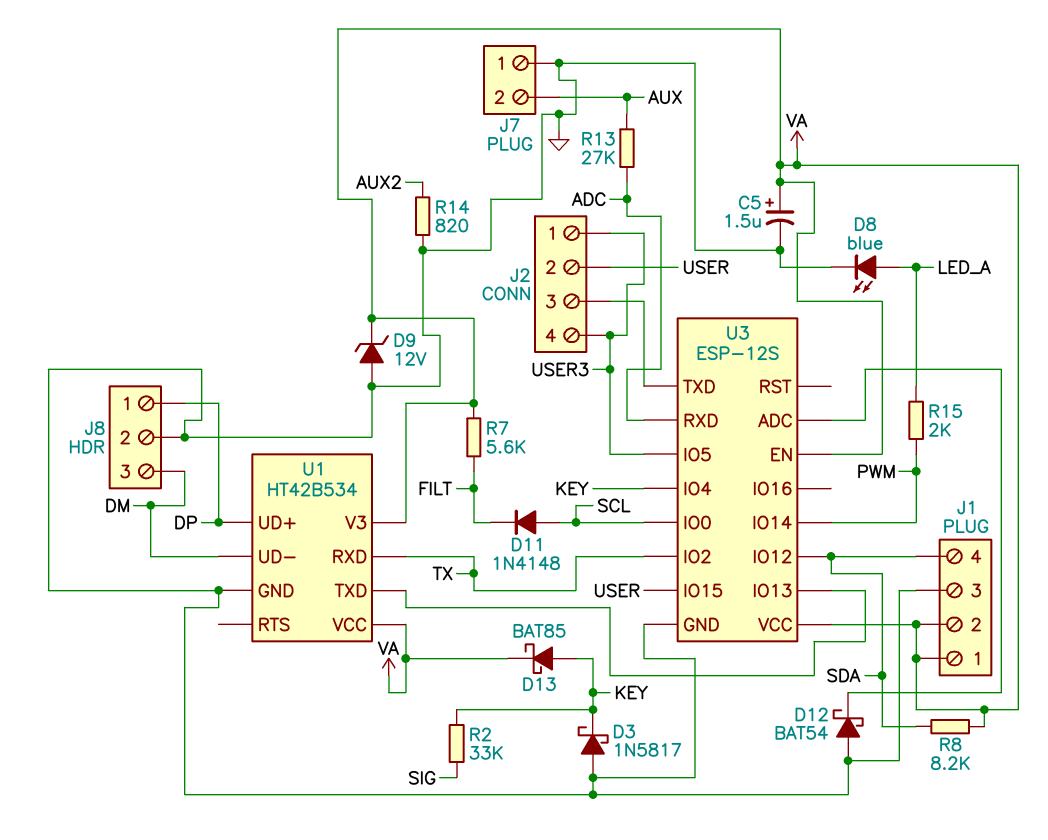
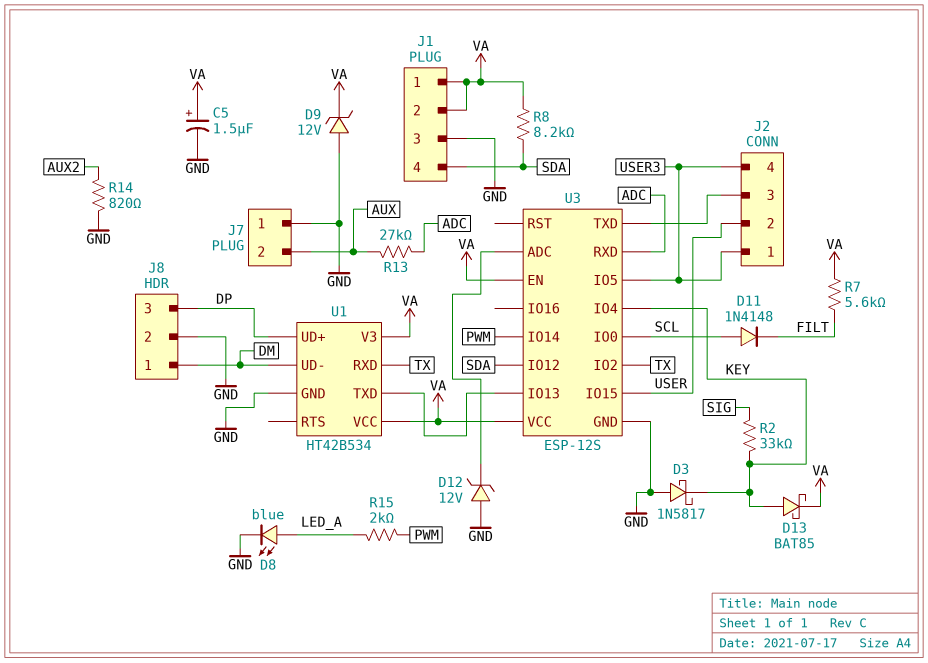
D12: schottky BAT54 (A GND, K U3/ADC) -> zener 12V (A GND, K U3/ADC)
J8 pin 1: DP -> DM
J8 pin 3: DM -> DP

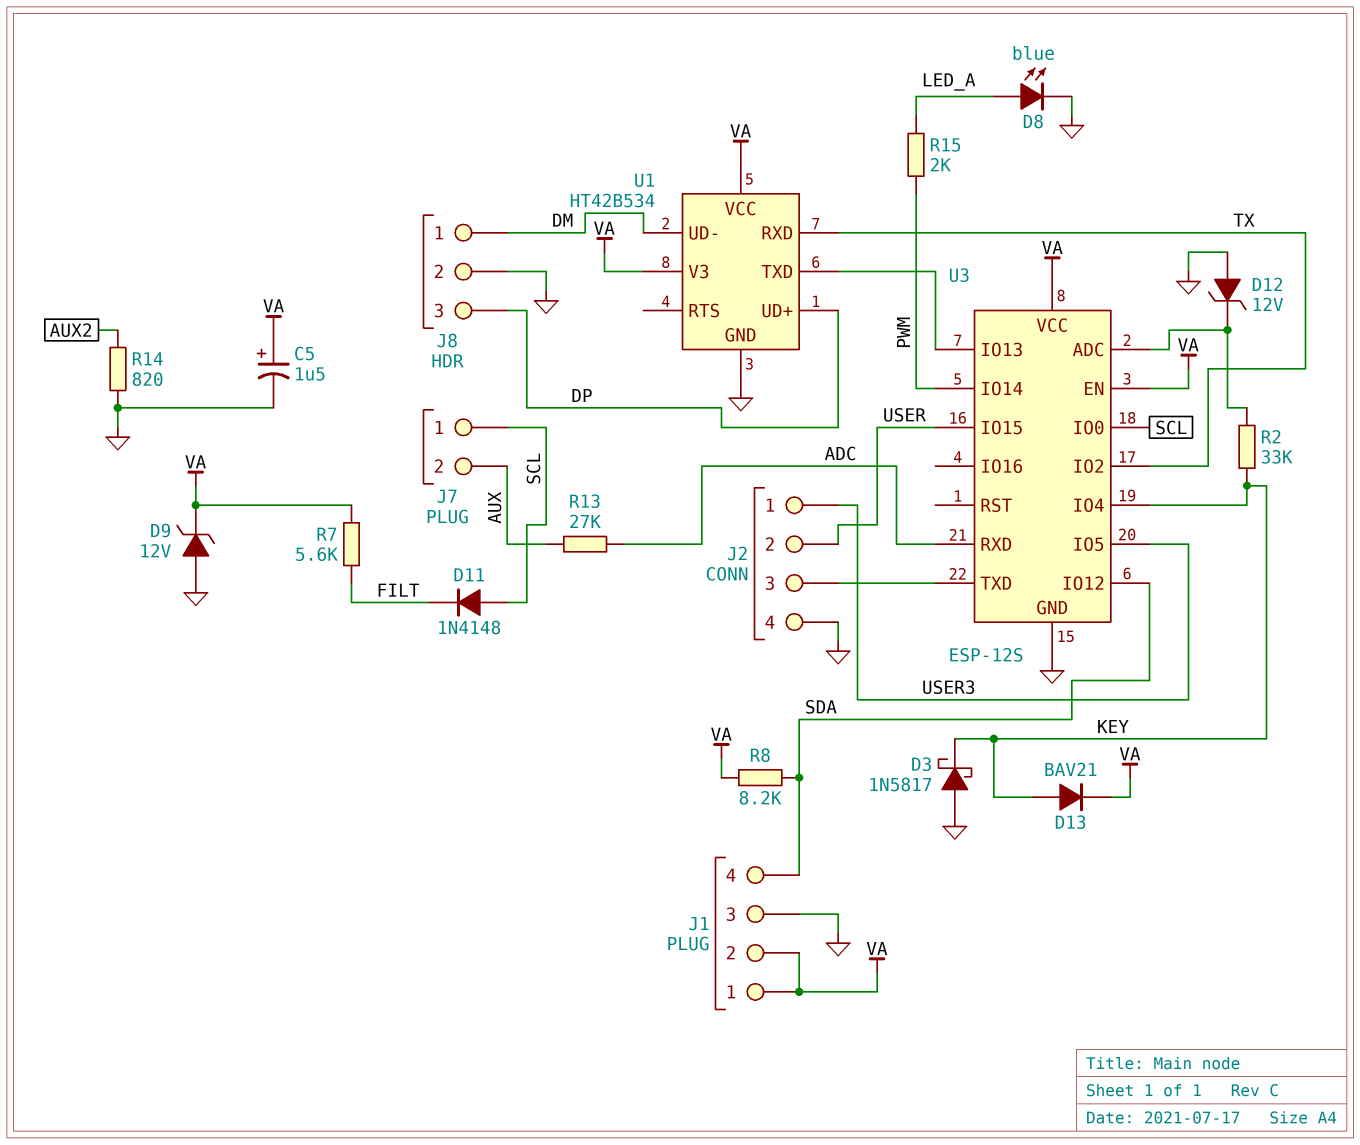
D13: schottky BAT85 (A KEY, K VA) -> diode BAV21 (A KEY, K VA)
J2 pin 4: USER3 -> GND
J7 pin 1: GND -> SCL
R2: 33k (KEY, SIG) -> 33k (KEY, U3/ADC)

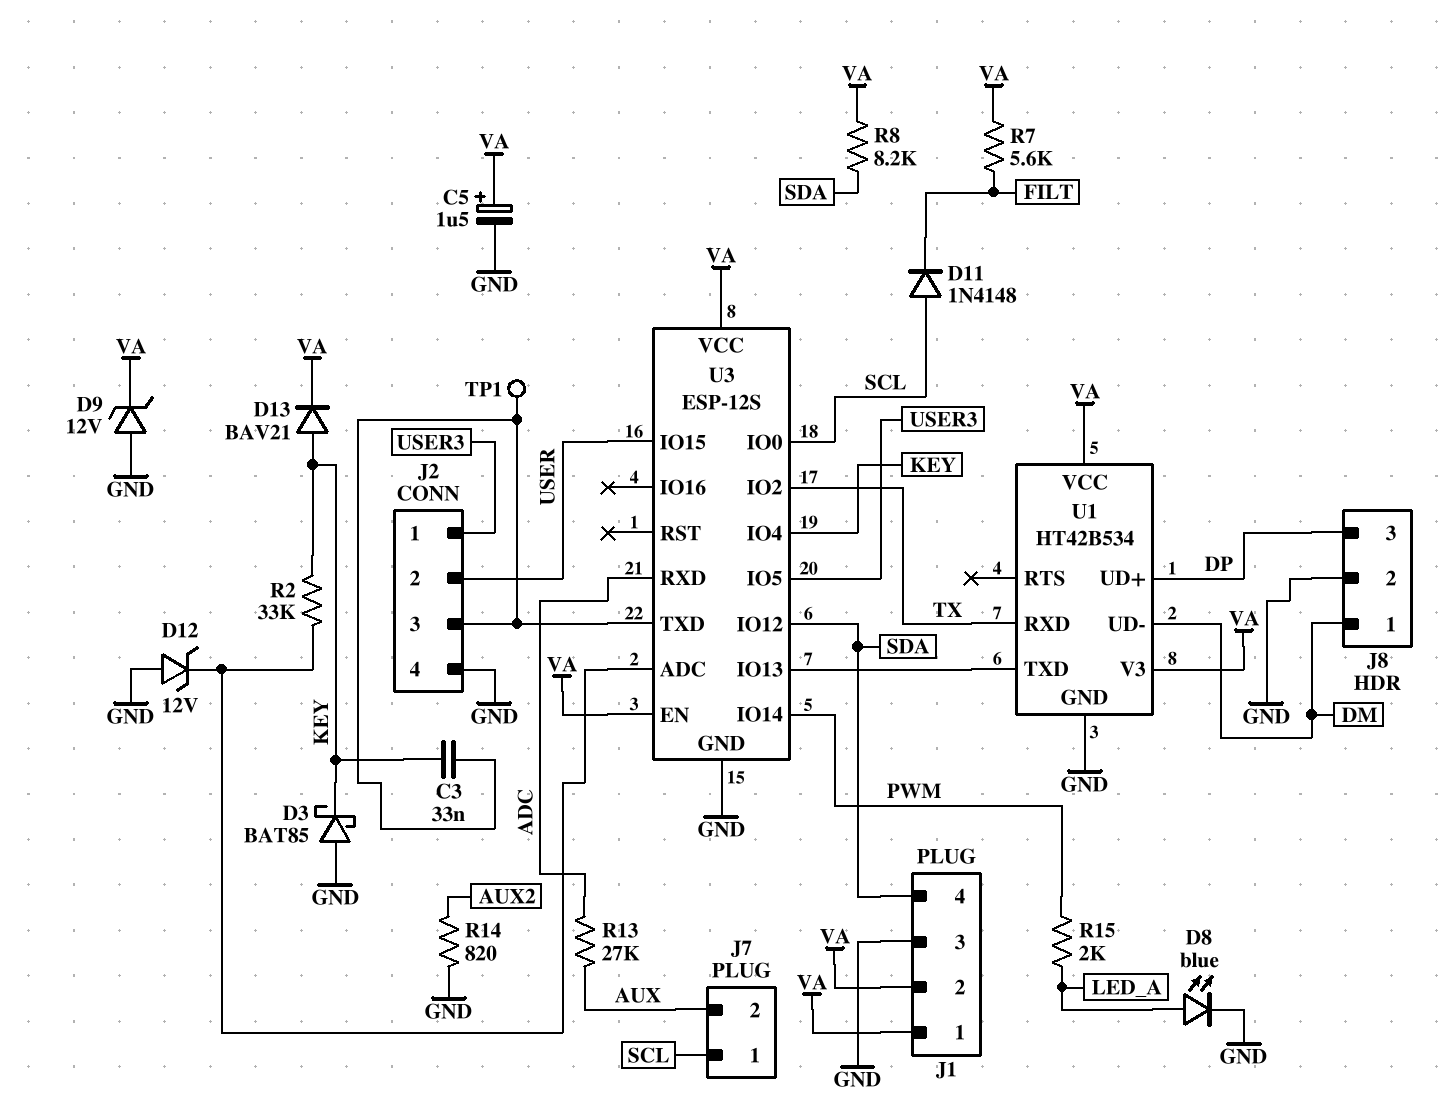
C3: none -> 33nF (J2/3, KEY)
D3: schottky 1N5817 (A GND, K KEY) -> schottky BAT85 (A GND, K KEY)
TP1: none -> test point (J2/3)

